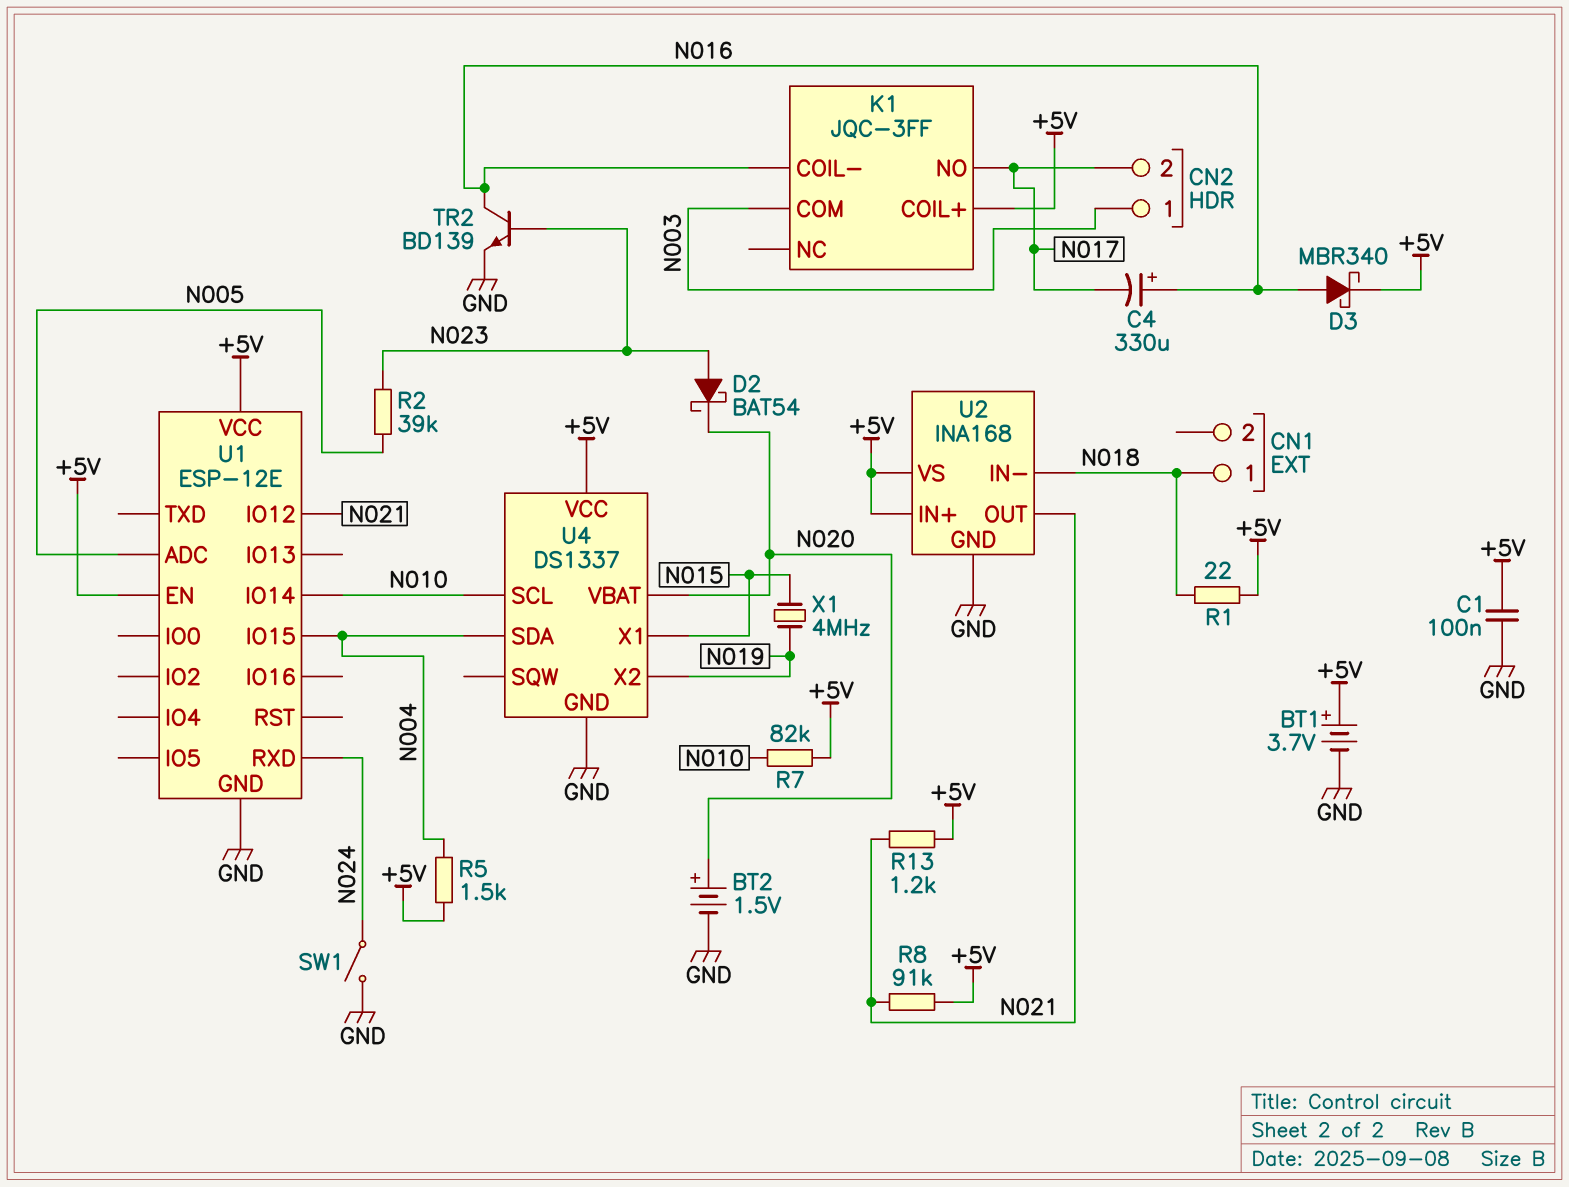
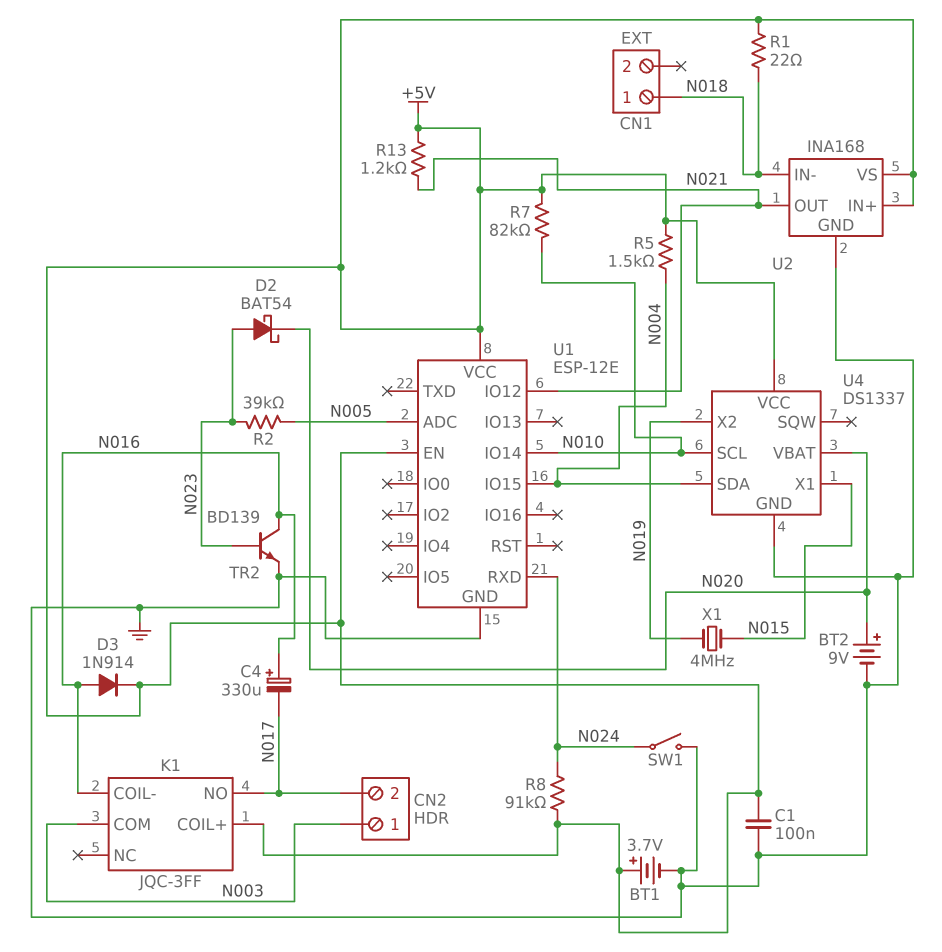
BT2: 1.5V (plus N020, minus GND) -> 9V (plus N020, minus GND)
D3: schottky MBR340 (A N016, K +5V) -> diode 1N914 (A N016, K +5V)
R8: 91k (+5V, N021) -> 91k (+5V, N024)

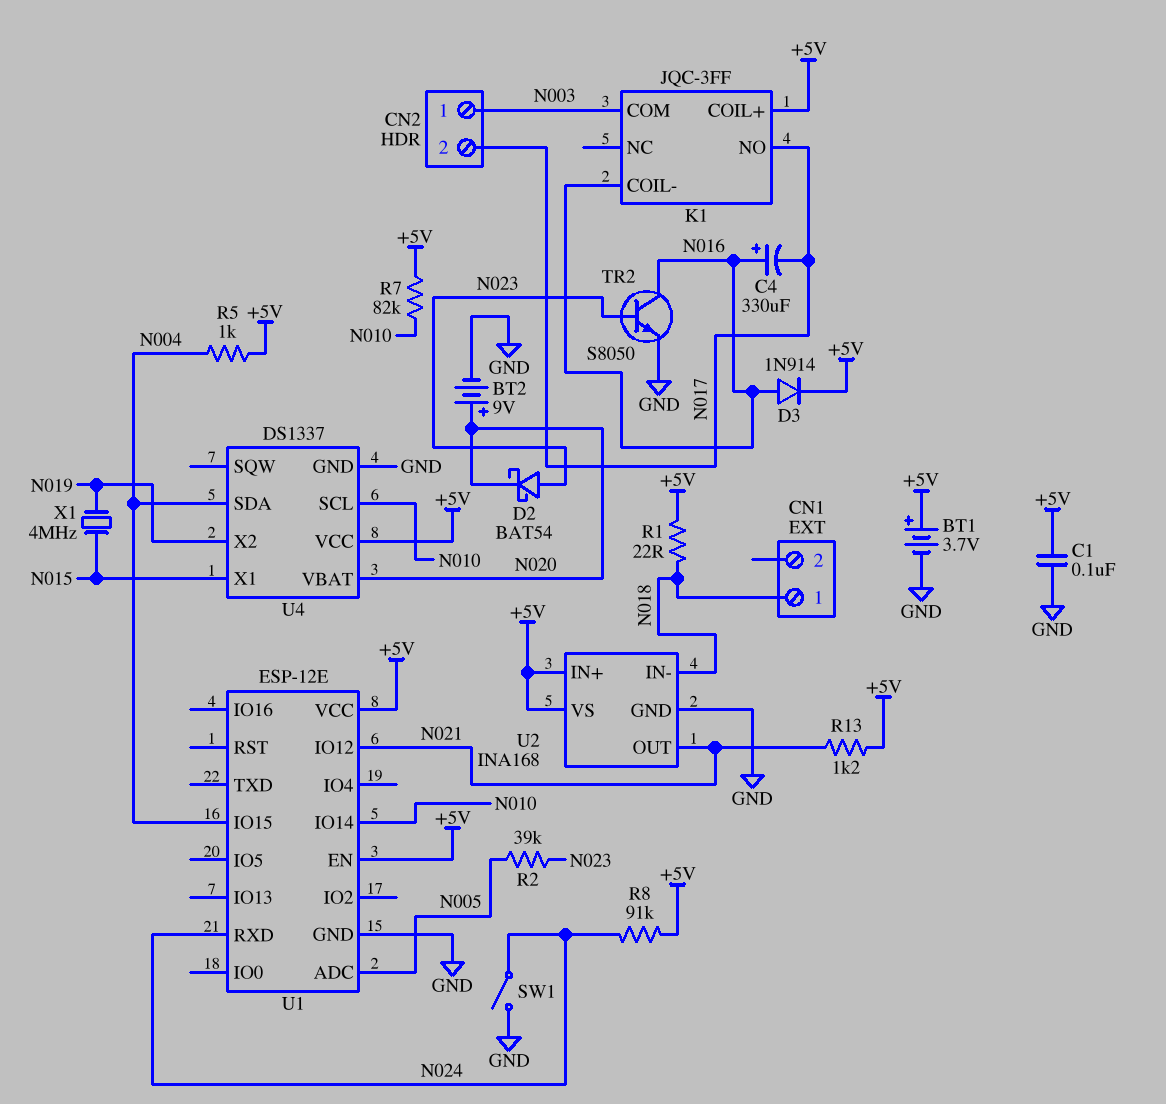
R5: 1.5k (+5V, N004) -> 1k (+5V, N004)
TR2: NPN BD139 (B N023, C N016, E GND) -> NPN S8050 (B N023, C N016, E GND)

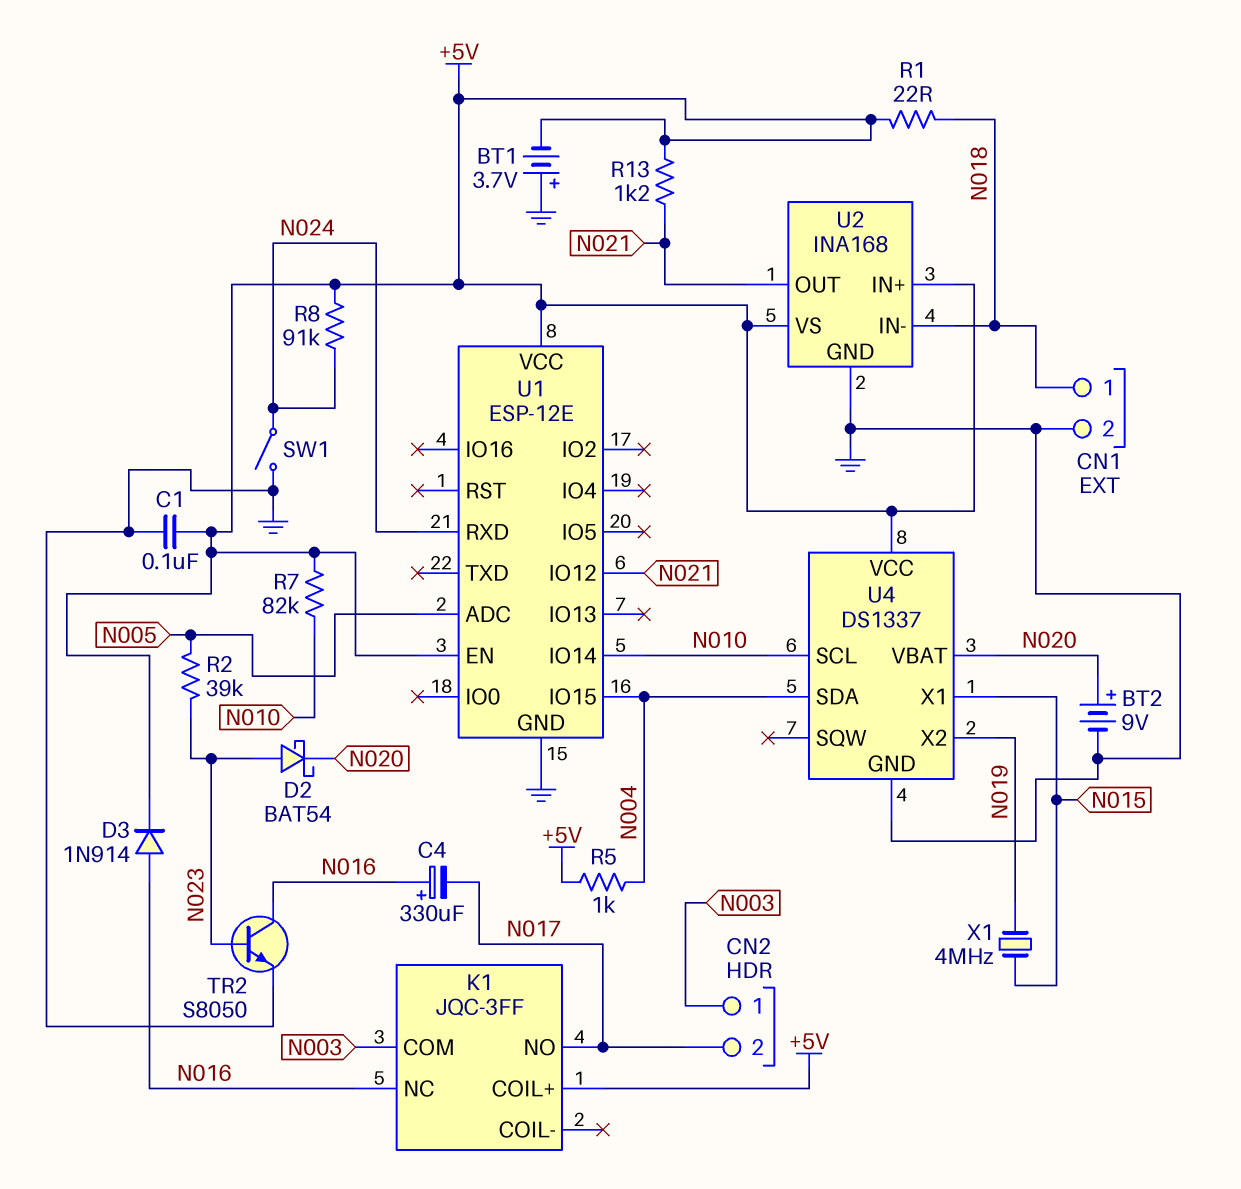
BT1: 3.7V (plus +5V, minus GND) -> 3.7V (plus GND, minus +5V)
CN1 pin 2: none -> GND
K1 pin COIL-: N016 -> none
K1 pin NC: none -> N016

